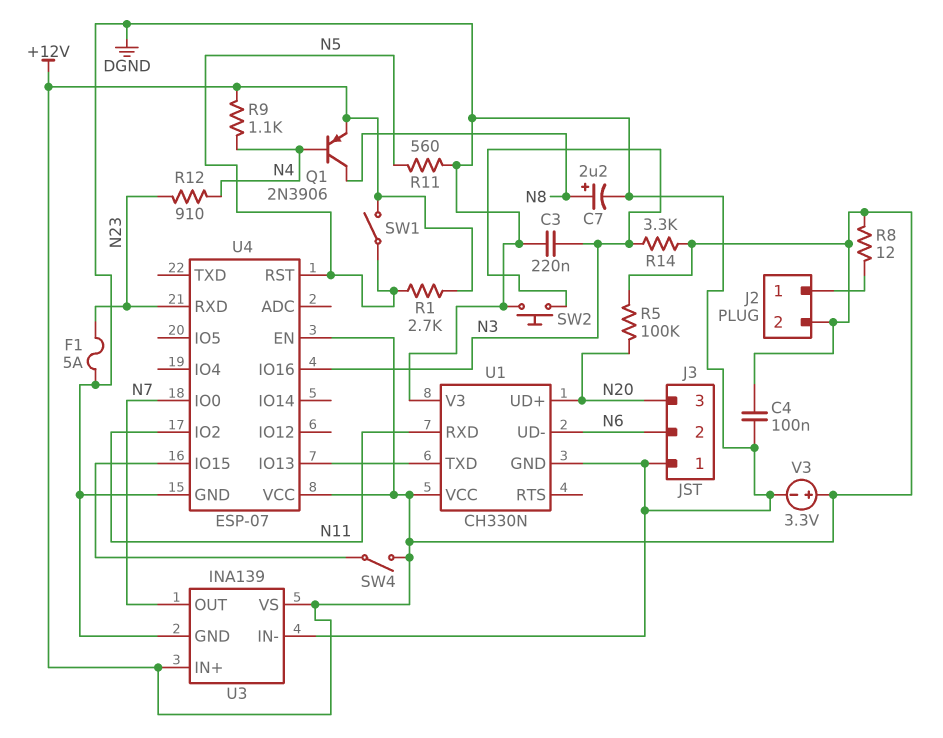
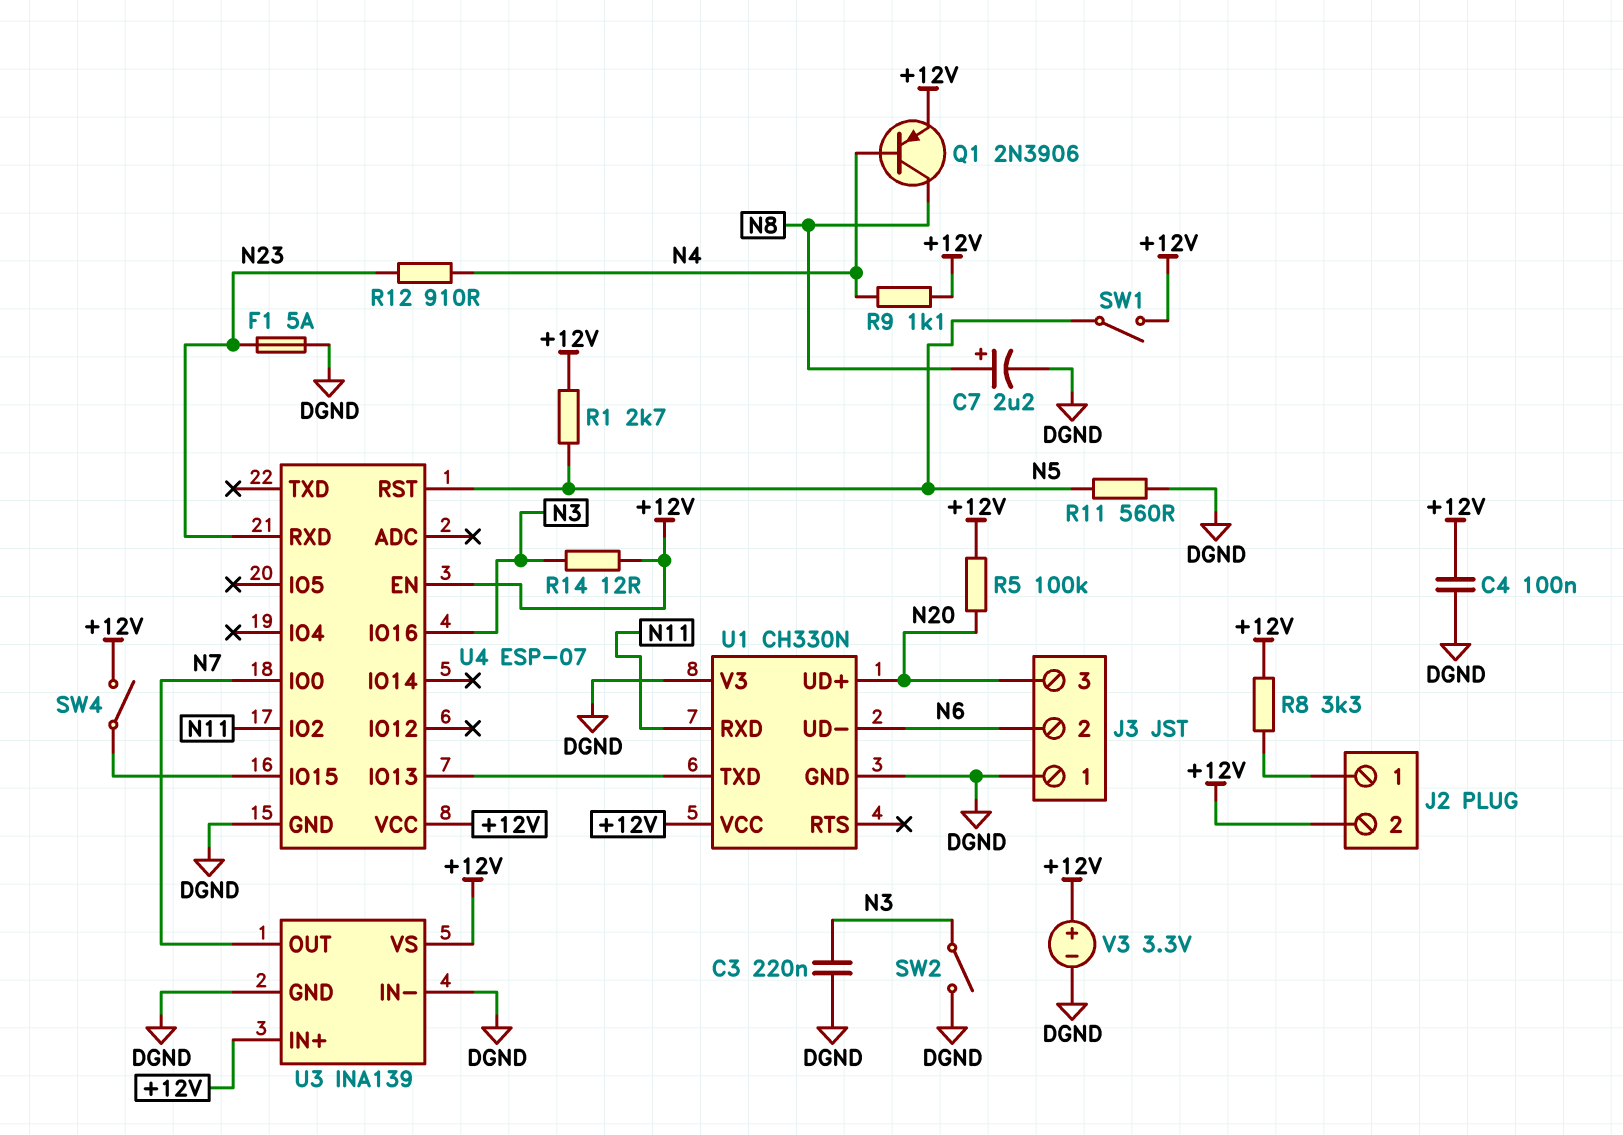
R8: 12 (+12V, J2/1) -> 3.3k (+12V, J2/1)
R14: 3.3k (+12V, N3) -> 12 (+12V, N3)
SW2: button (DGND, N3) -> switch (DGND, N3)

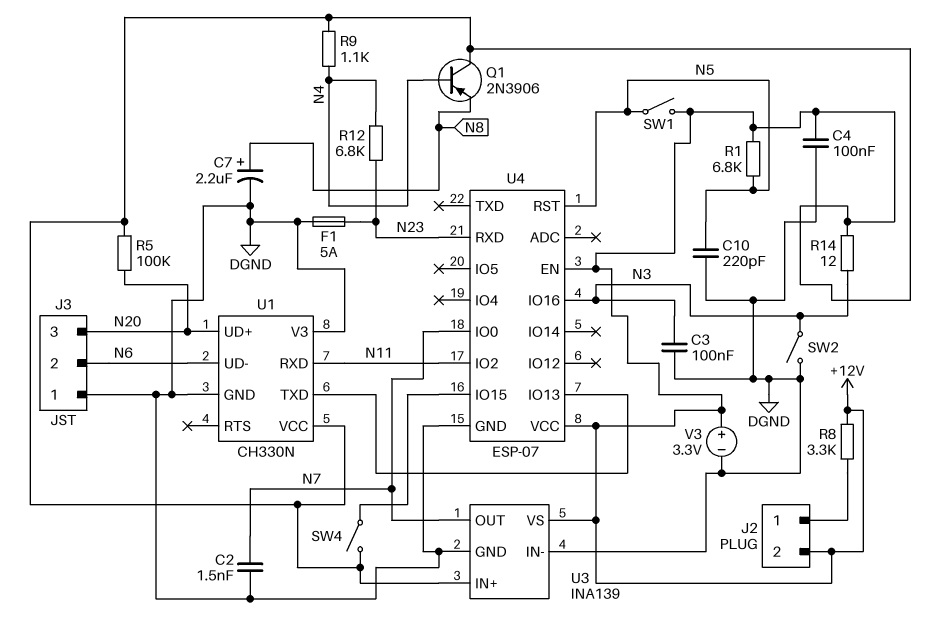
C2: none -> 1.5nF (DGND, N7)
C3: 220nF (DGND, N3) -> 100nF (DGND, N3)
C10: none -> 220pF (DGND, N5)
Q1: PNP 2N3906 (B N4, C N8, E +12V) -> PNP 2N3906 (B N4, C +12V, E N8)
R1: 2.7k (+12V, N5) -> 6.8k (+12V, N5)
R11: 560 (DGND, N5) -> none
R12: 910 (N4, N23) -> 6.8k (N4, N23)

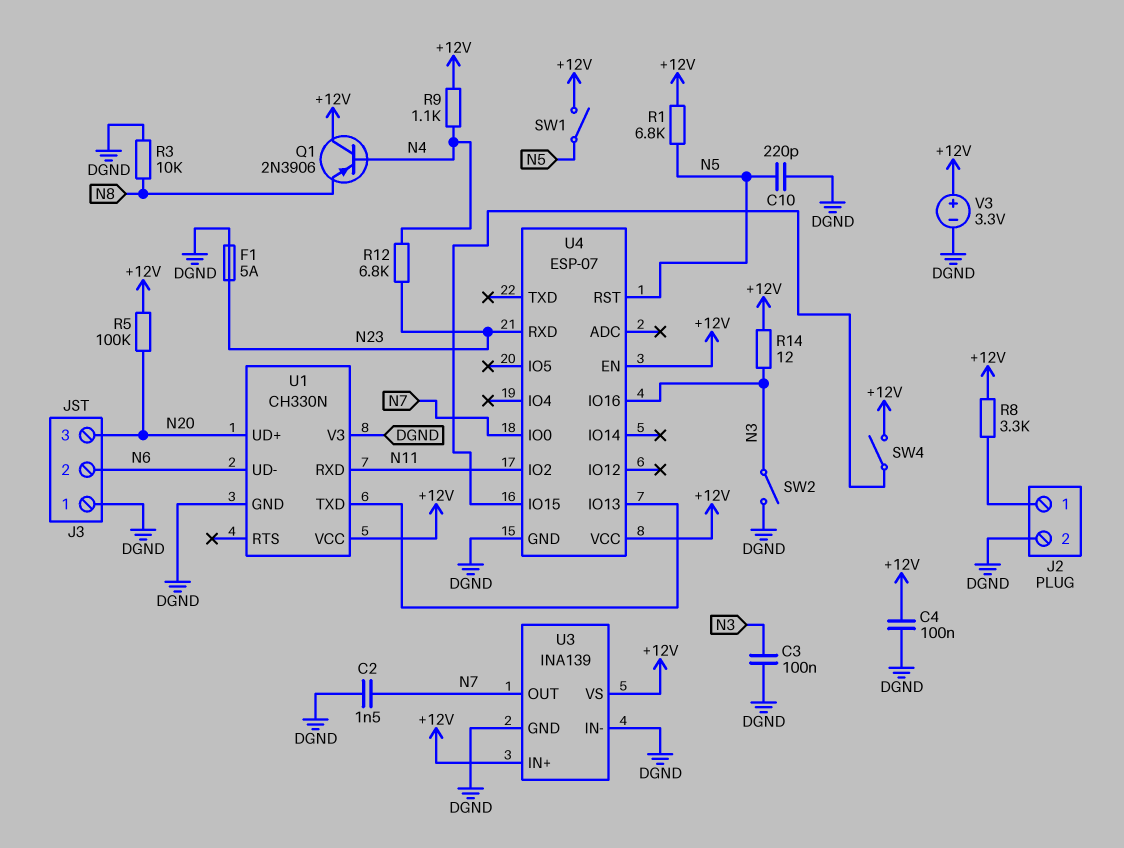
C7: 2.2uF (plus N8, minus DGND) -> none
J2 pin 2: +12V -> DGND
R3: none -> 10k (DGND, N8)

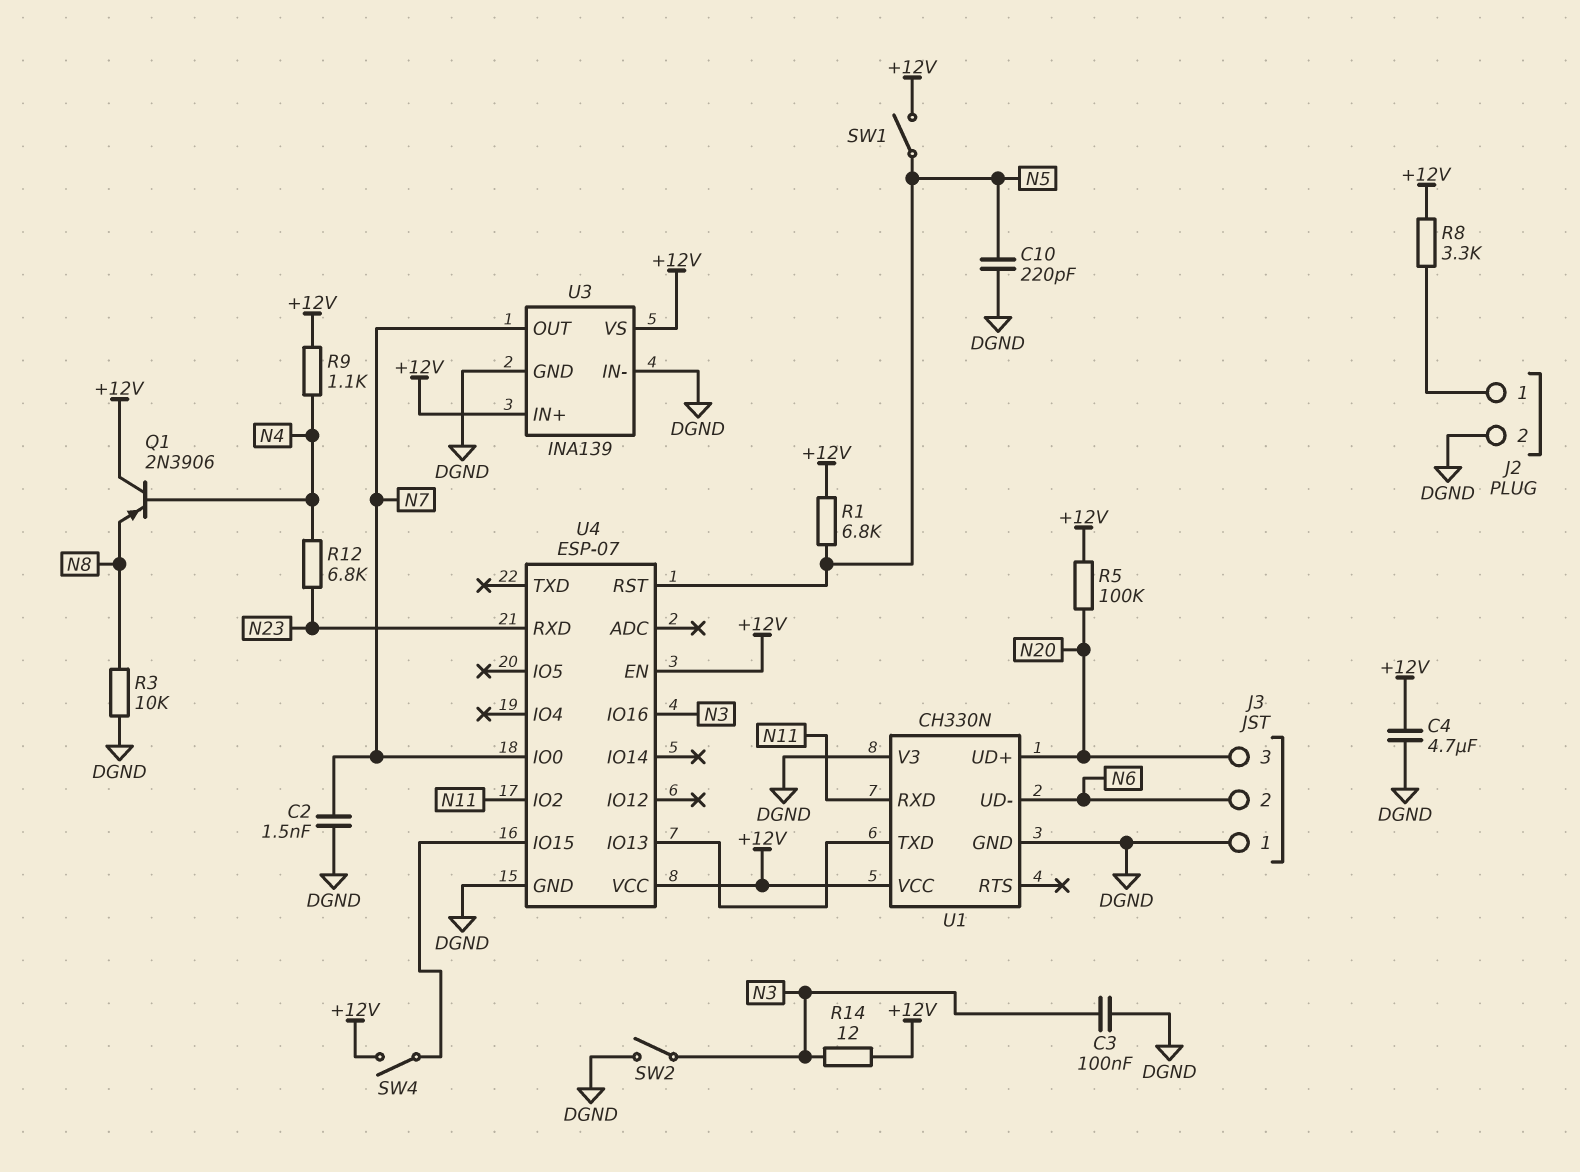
C4: 100nF (+12V, DGND) -> 4.7uF (+12V, DGND)
F1: 5A (DGND, N23) -> none
V3: 3.3V (plus +12V, minus DGND) -> none

